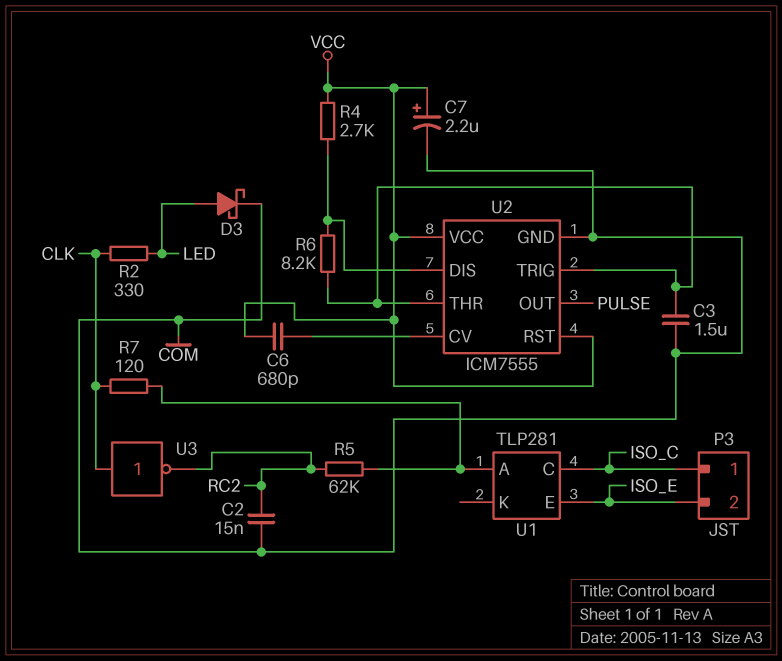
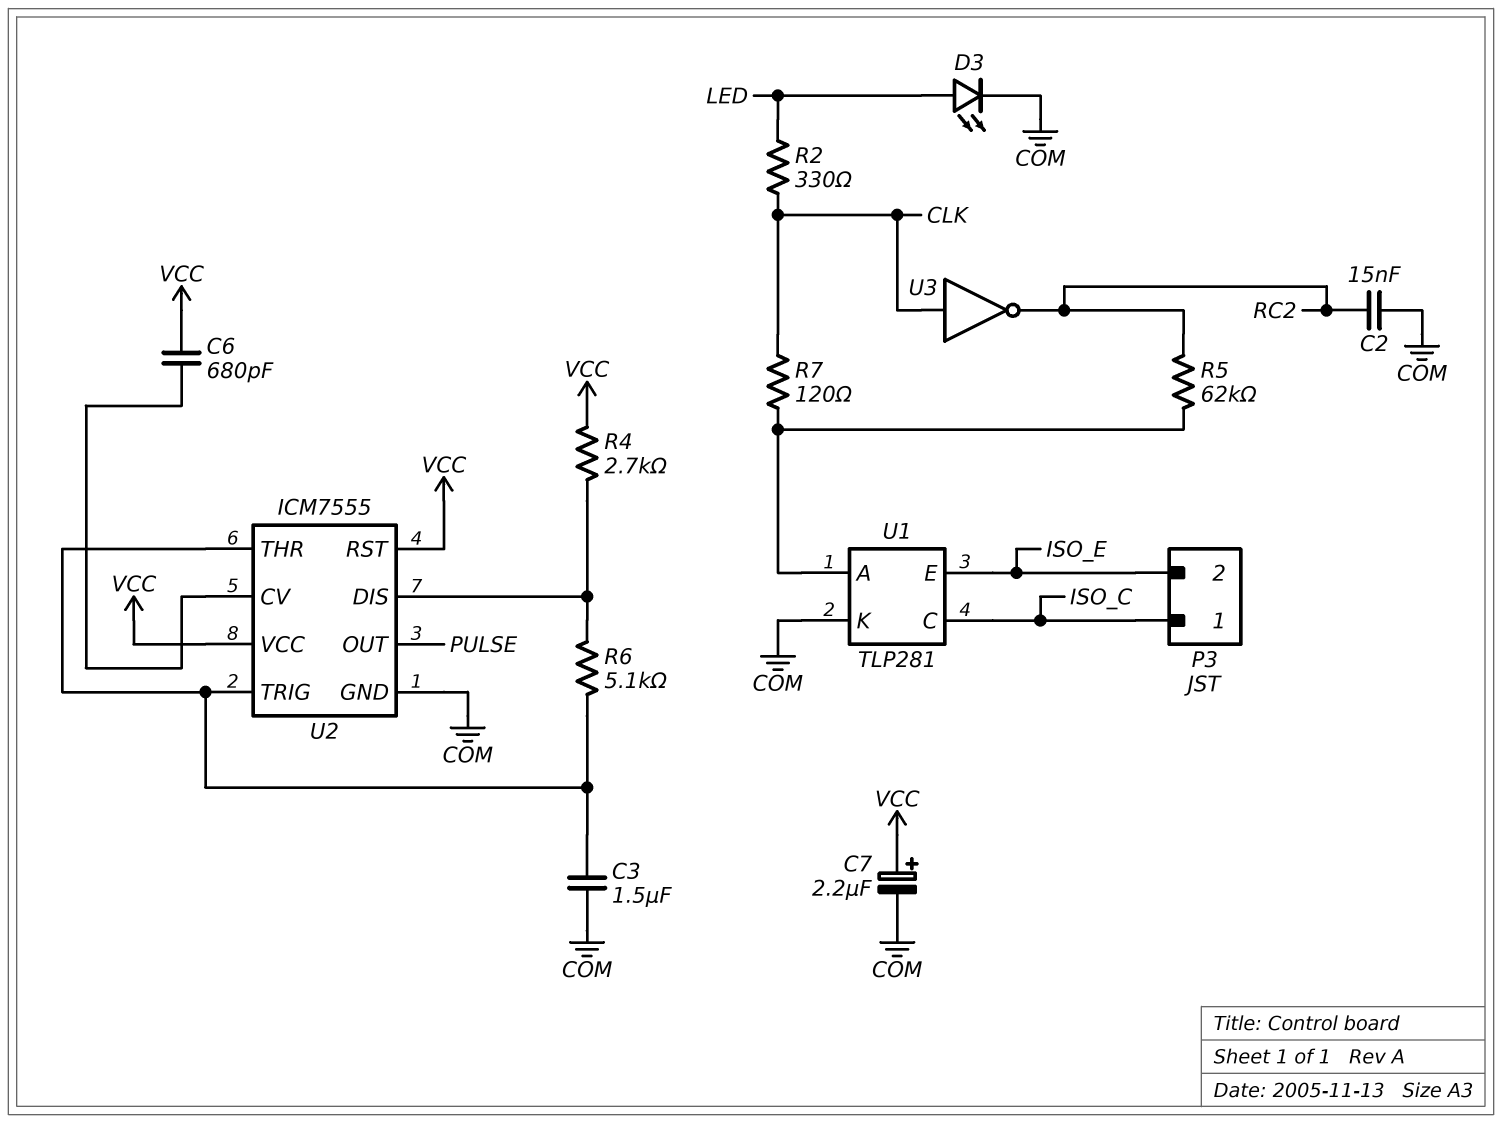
D3: schottky (A LED, K COM) -> LED (A LED, K COM)
R6: 8.2k (U2/DIS, U2/THR) -> 5.1k (U2/DIS, U2/THR)
U1 pin K: none -> COM

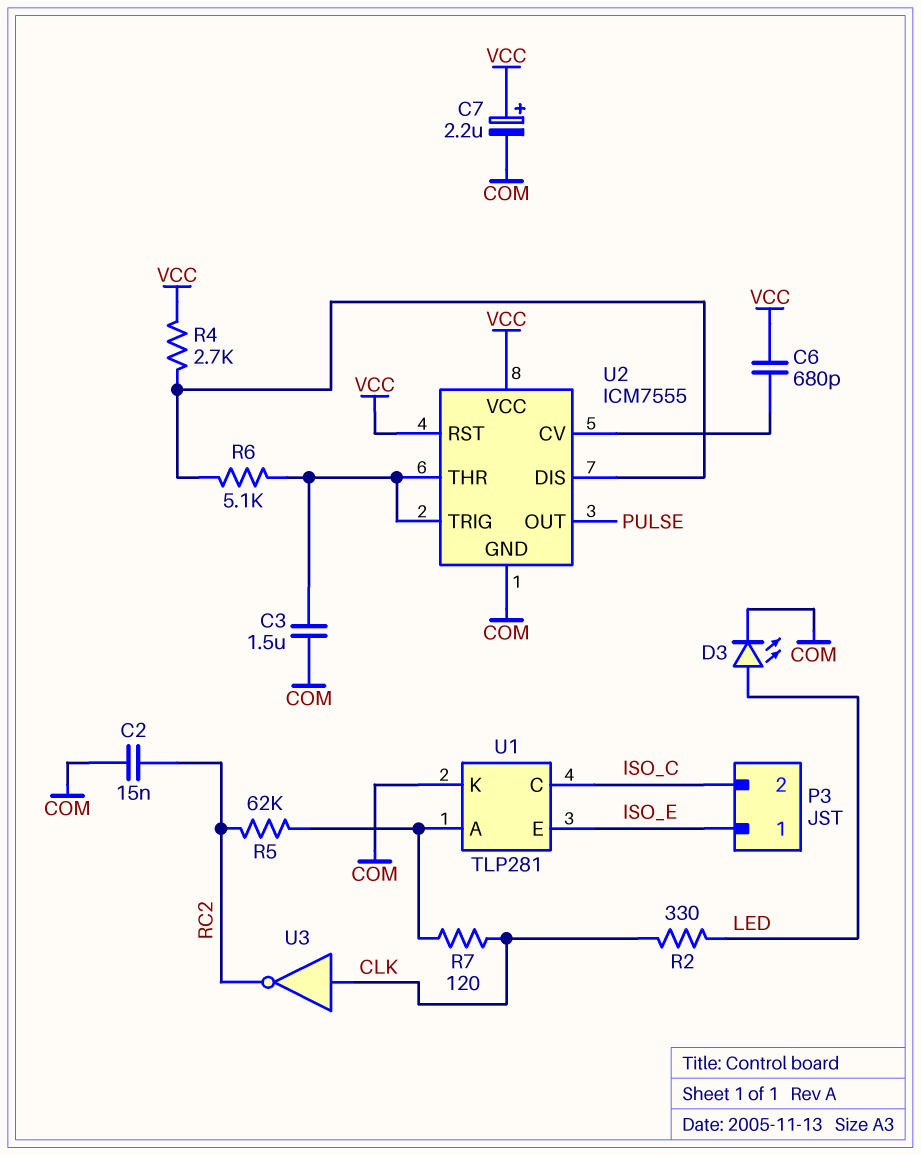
P3 pin 1: ISO_C -> ISO_E
P3 pin 2: ISO_E -> ISO_C

